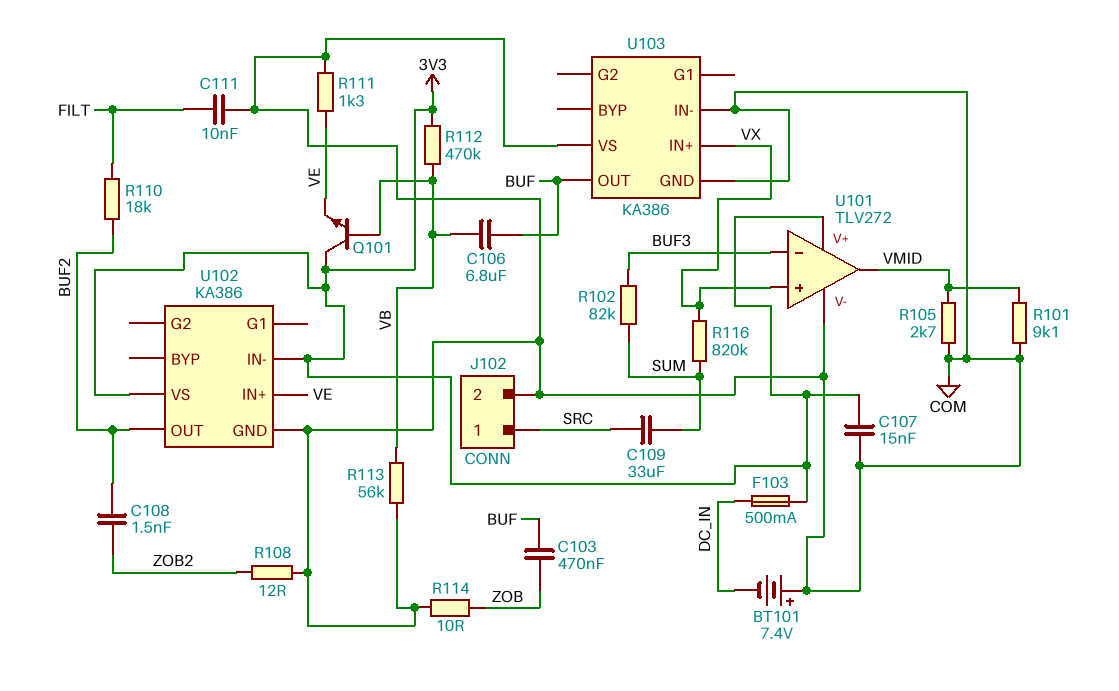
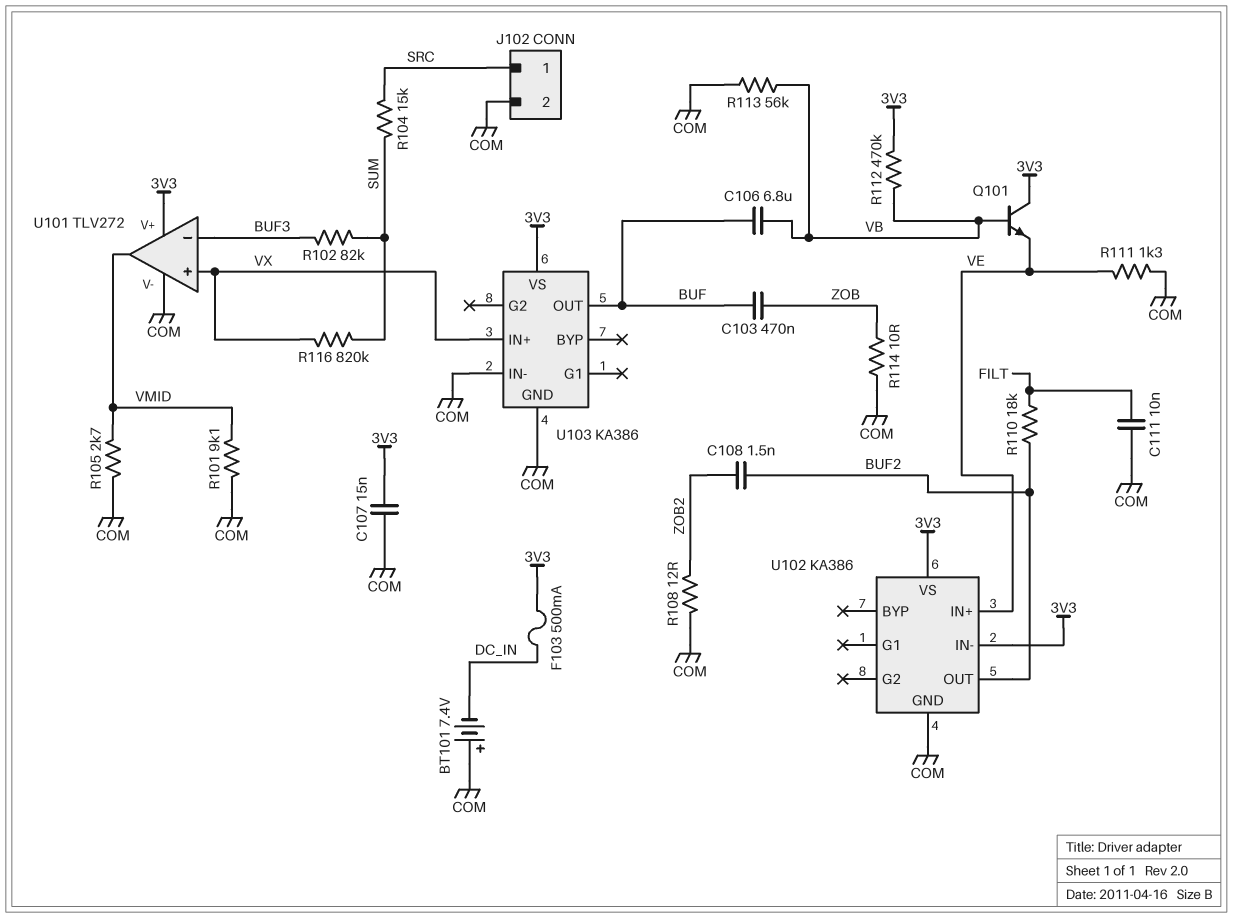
C109: 33uF (SRC, SUM) -> none
R104: none -> 15k (SRC, SUM)
U103 pin VS: COM -> 3V3

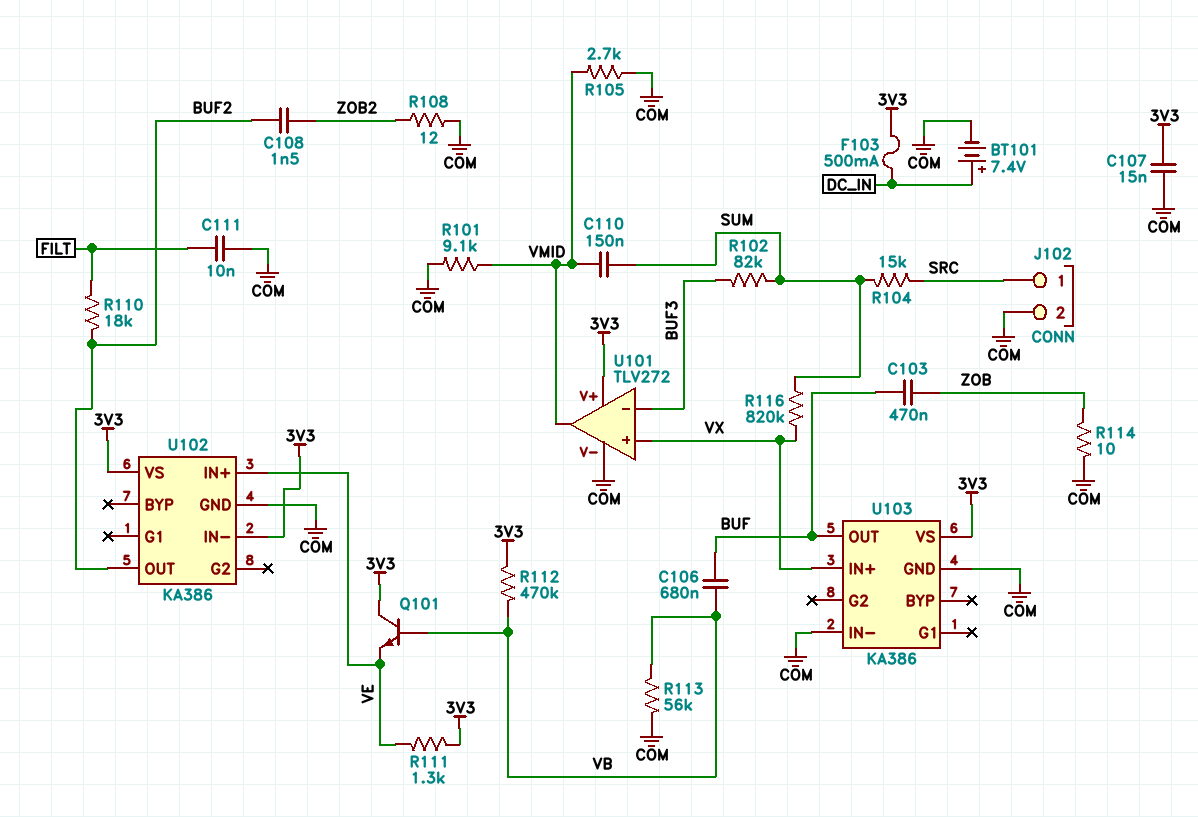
BT101: 7.4V (plus COM, minus DC_IN) -> 7.4V (plus DC_IN, minus COM)
C106: 6.8uF (BUF, VB) -> 680nF (BUF, VB)
C110: none -> 150nF (SUM, VMID)
R111: 1.3k (COM, VE) -> 1.3k (3V3, VE)

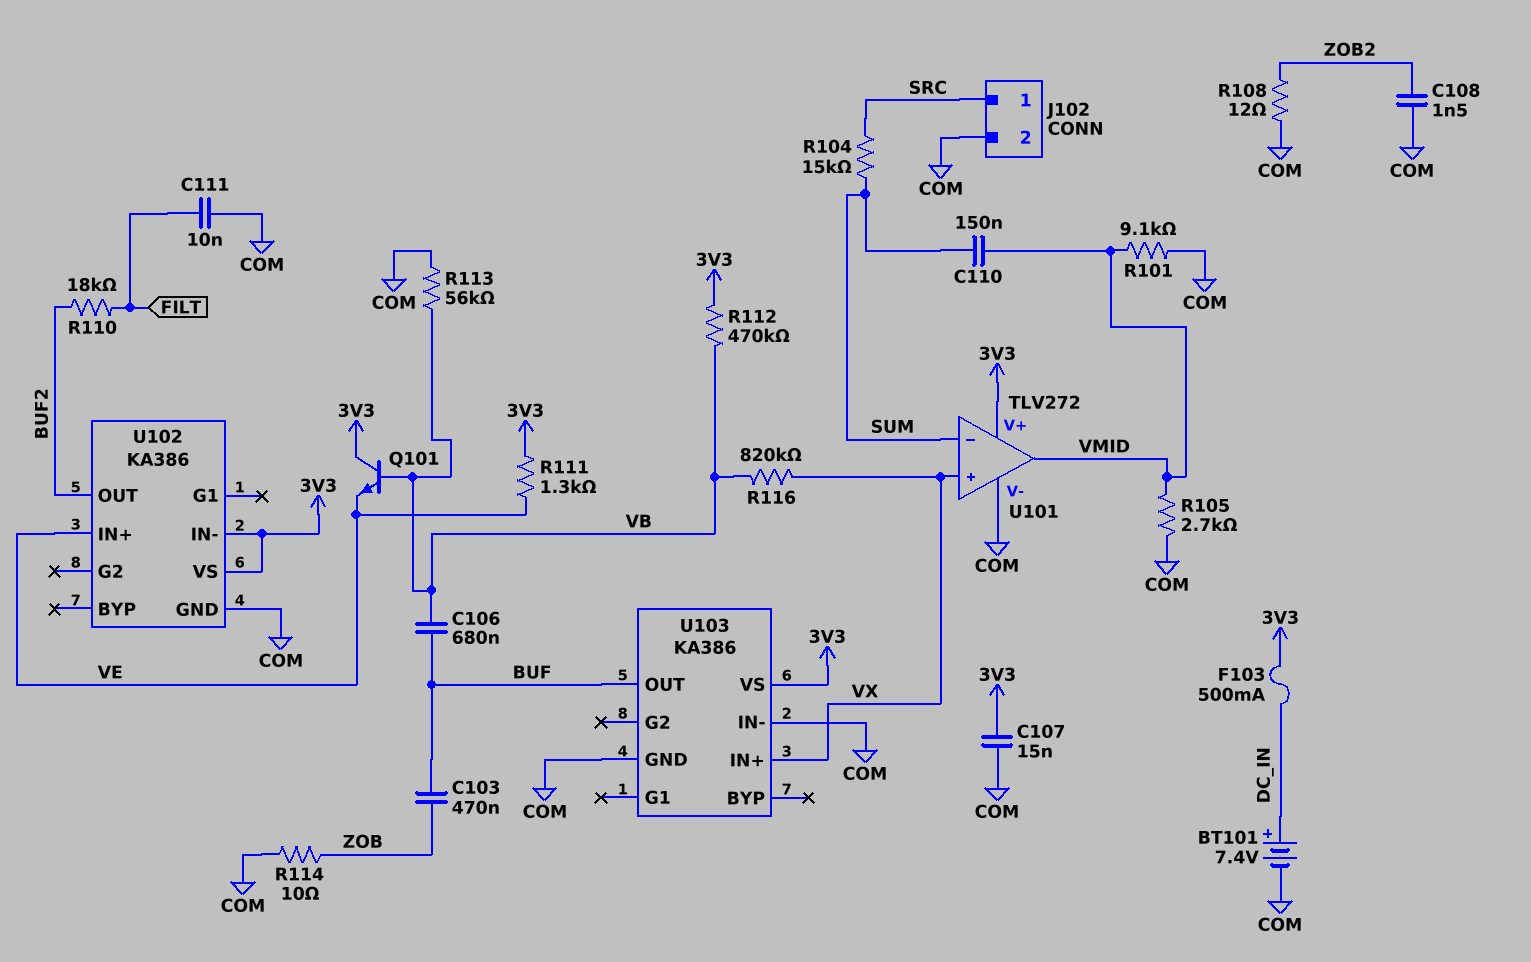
C108: 1.5nF (BUF2, ZOB2) -> 1.5nF (COM, ZOB2)
R102: 82k (BUF3, SUM) -> none
R116: 820k (SUM, VX) -> 820k (VB, VX)
U101 pin in-: BUF3 -> SUM

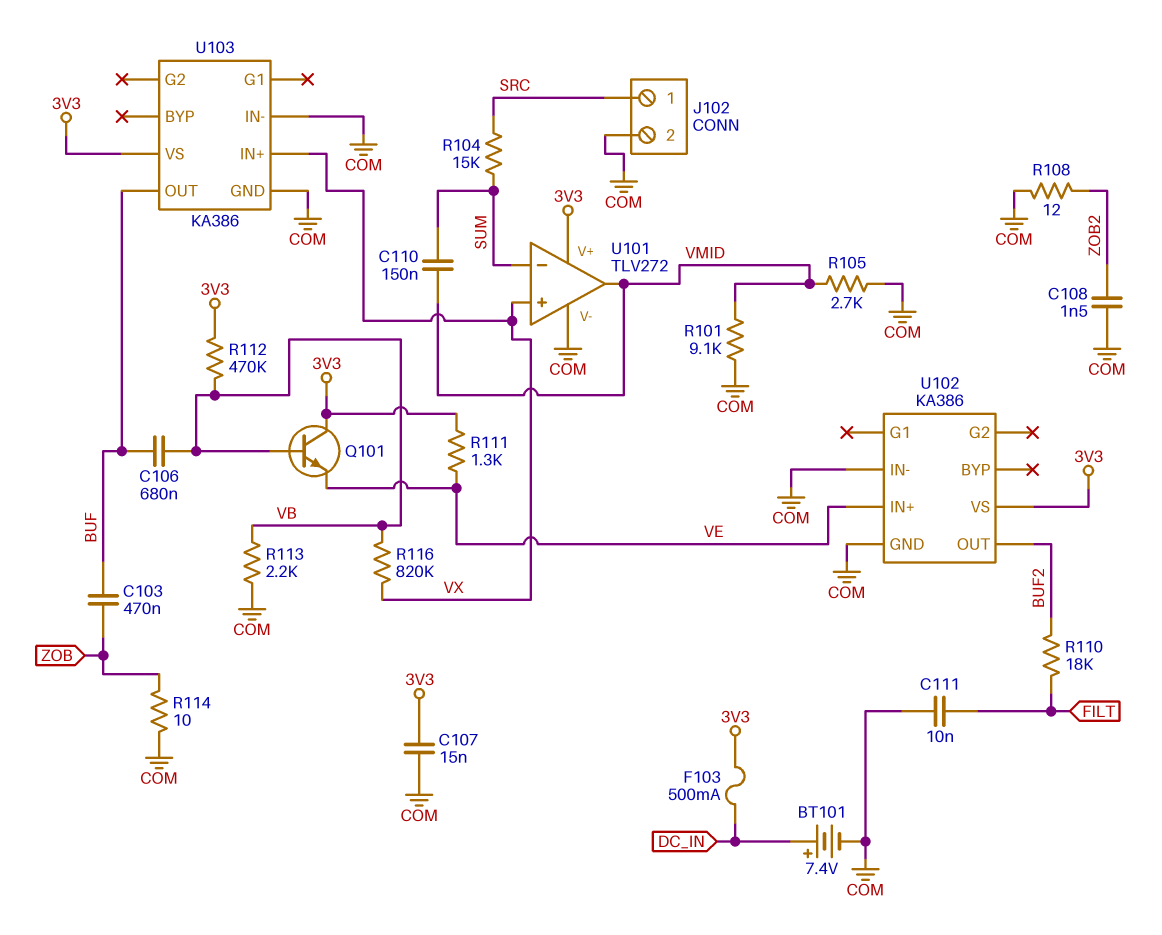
R113: 56k (COM, VB) -> 2.2k (COM, VB)
U102 pin IN-: 3V3 -> COM

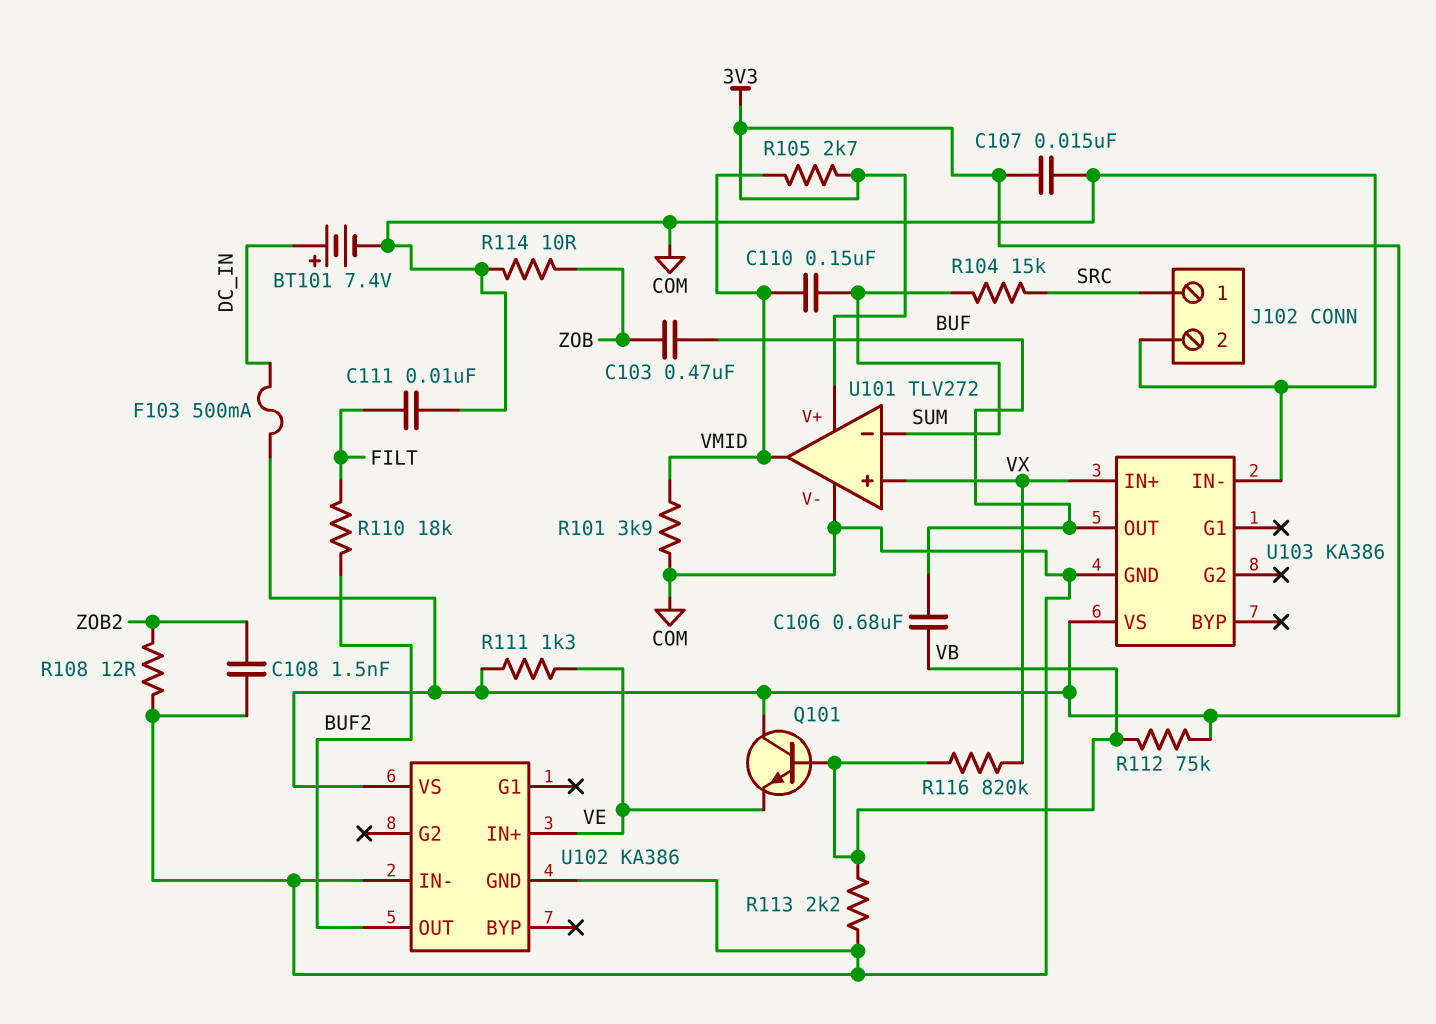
R101: 9.1k (COM, VMID) -> 3.9k (COM, VMID)
R105: 2.7k (COM, VMID) -> 2.7k (3V3, VMID)
R112: 470k (3V3, VB) -> 75k (3V3, VB)

